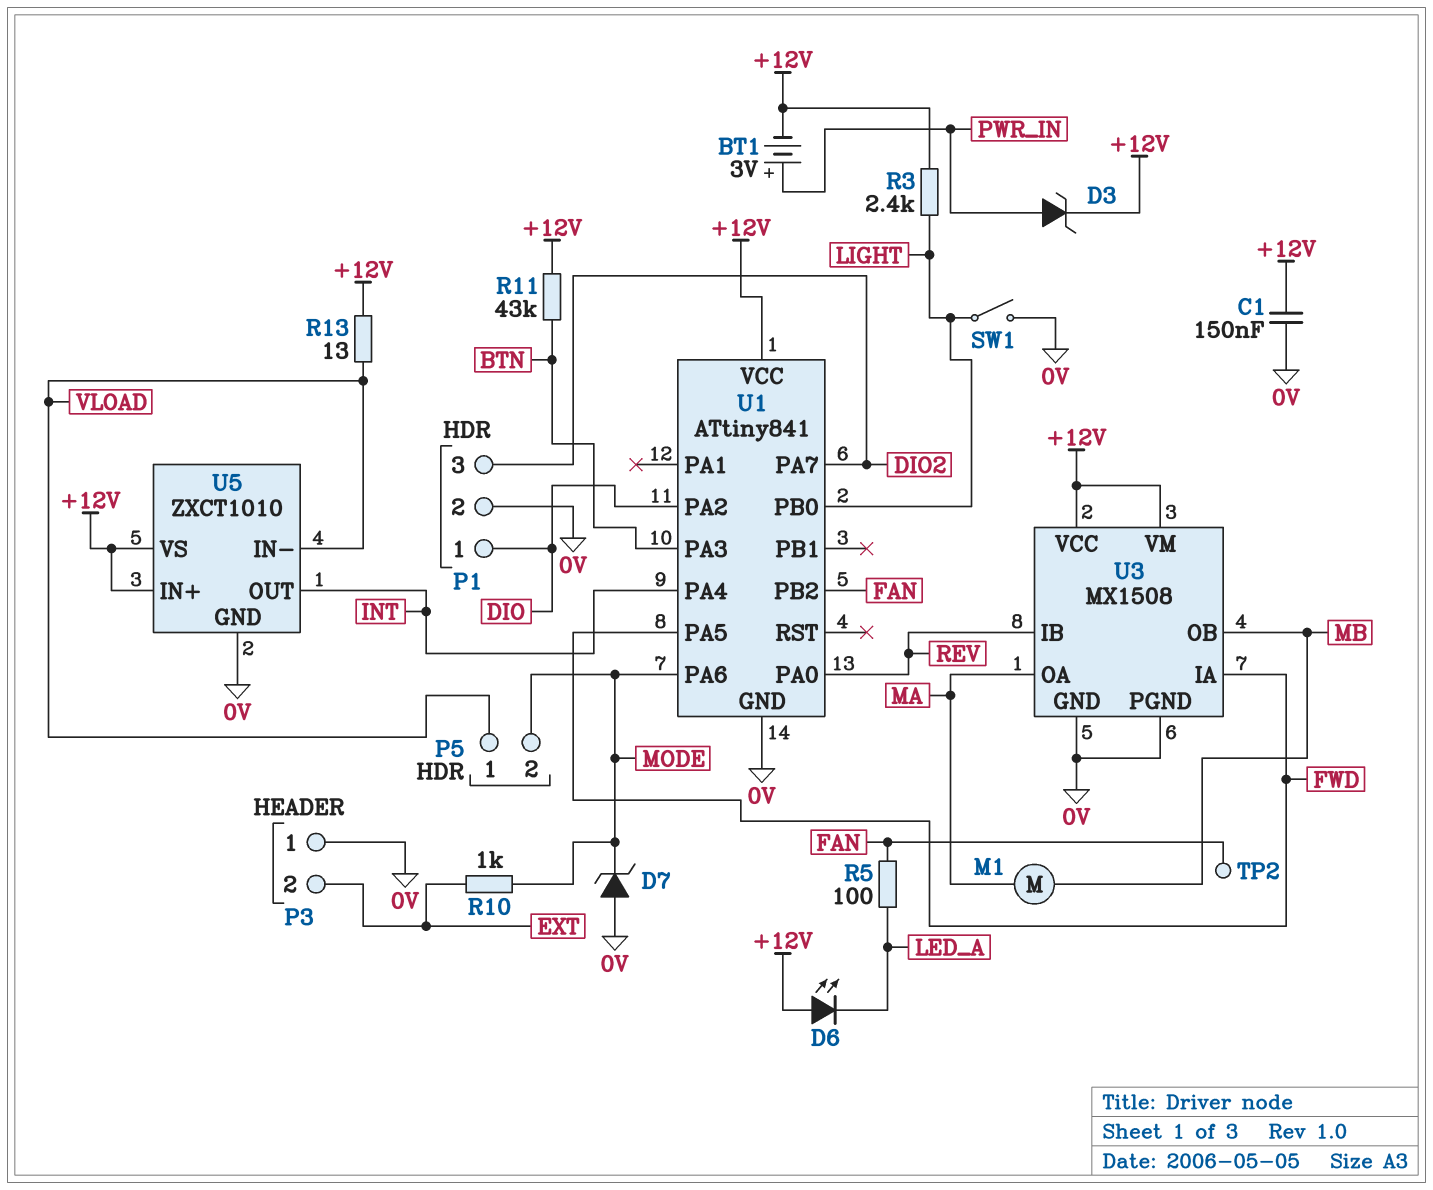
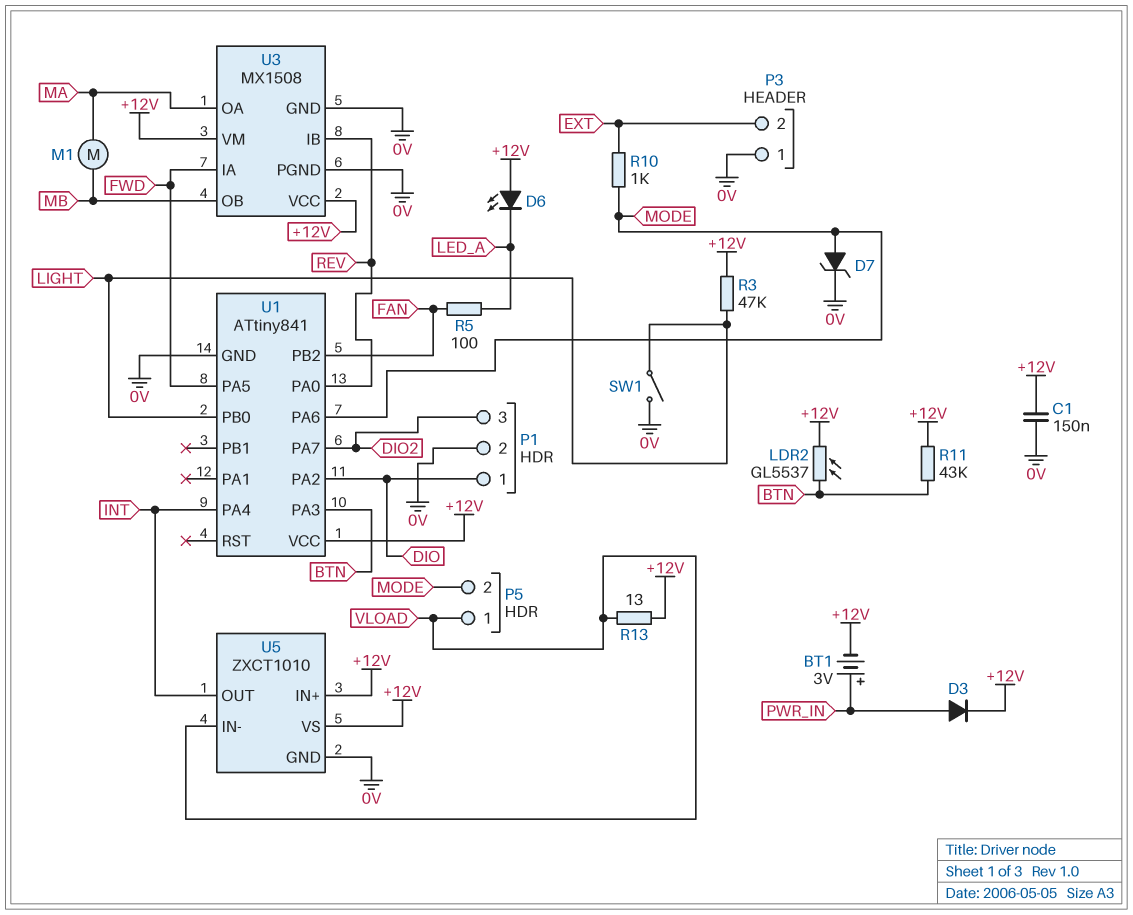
D3: zener (A PWR_IN, K +12V) -> diode (A PWR_IN, K +12V)
D7: zener (A 0V, K MODE) -> zener (A MODE, K 0V)
LDR2: none -> GL5537 (+12V, BTN)
R3: 2.4k (+12V, LIGHT) -> 47k (+12V, LIGHT)
TP2: test point (FAN) -> none

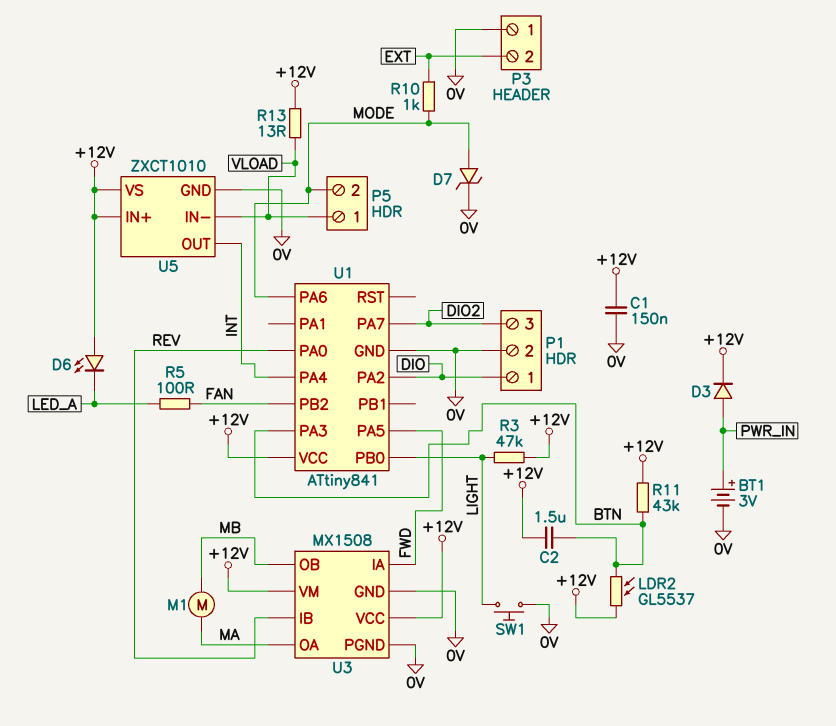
BT1: 3V (plus PWR_IN, minus +12V) -> 3V (plus PWR_IN, minus 0V)
C2: none -> 1.5uF (+12V, BTN)
SW1: switch (0V, LIGHT) -> button (0V, LIGHT)

